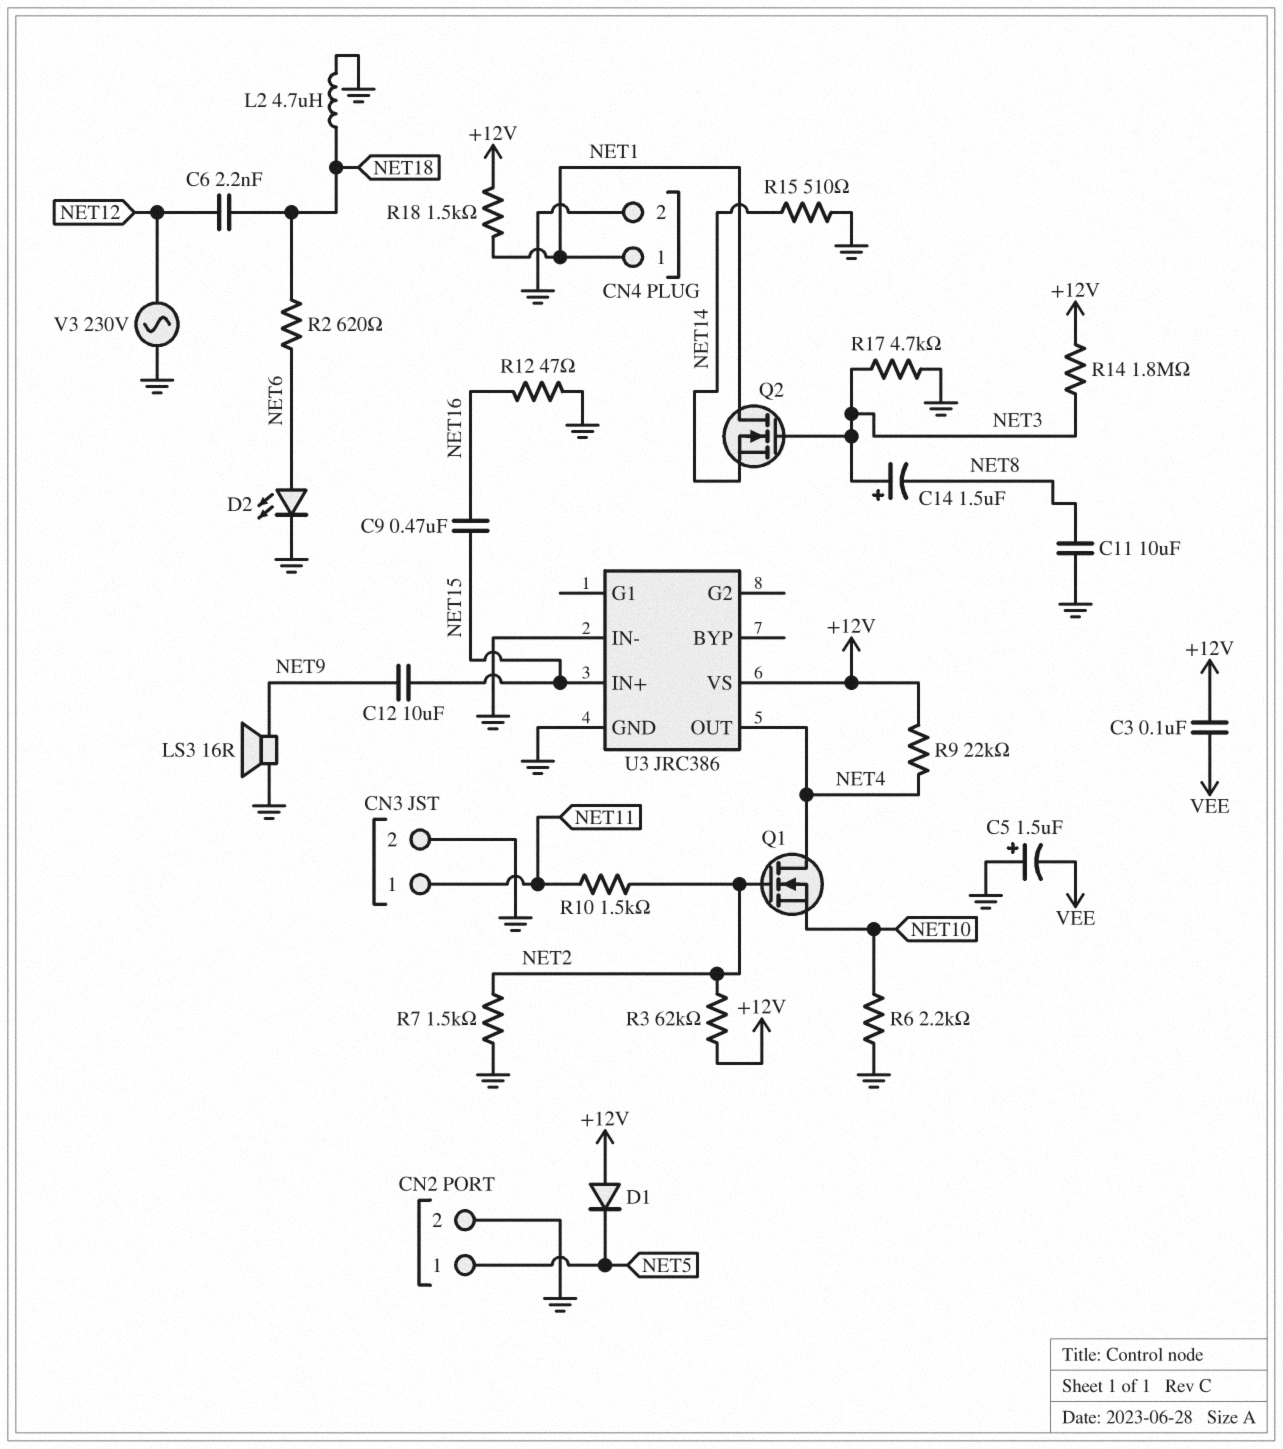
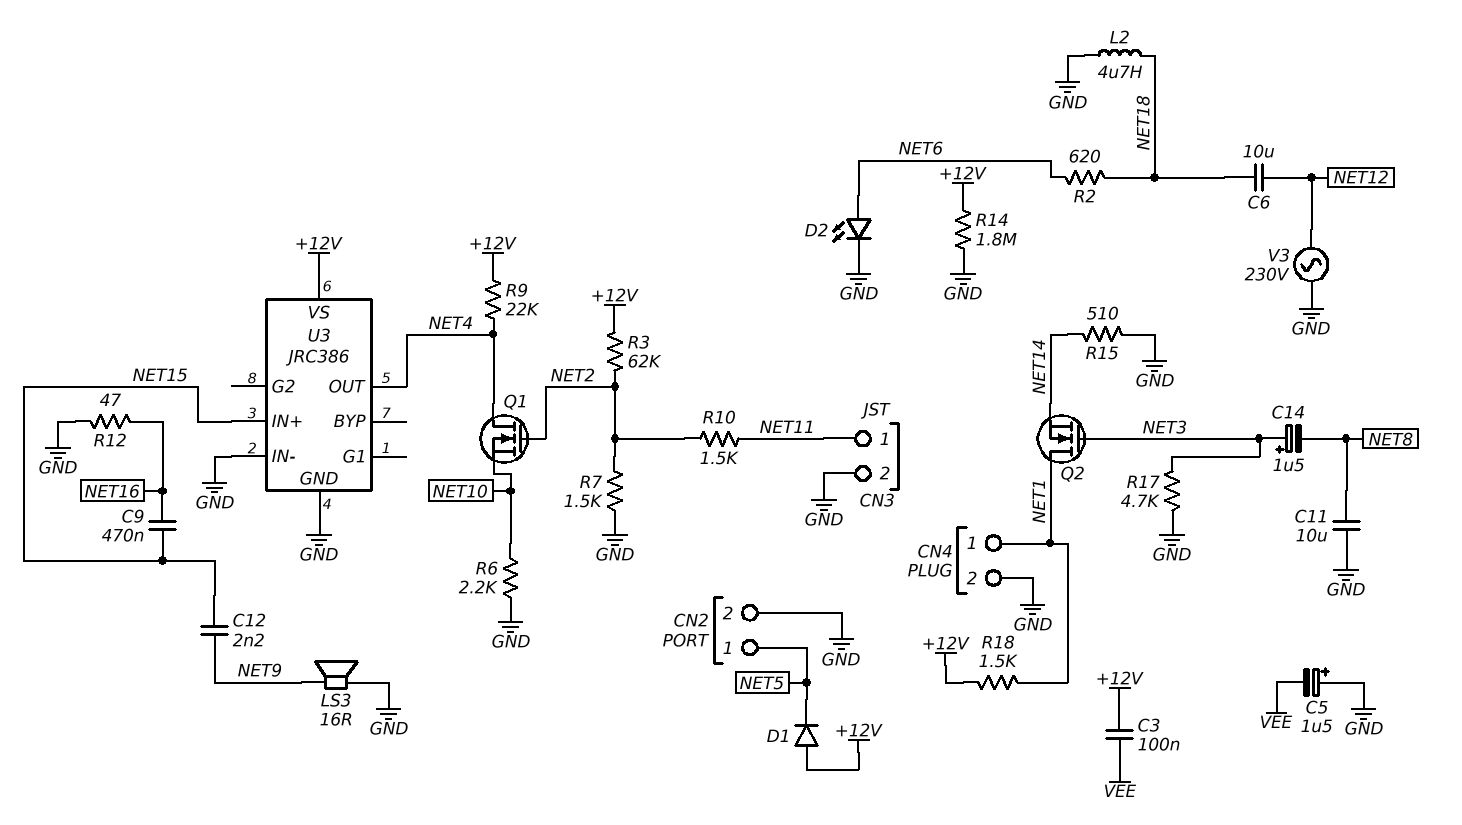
C6: 2.2nF (NET12, NET18) -> 10uF (NET12, NET18)
C12: 10uF (NET9, NET15) -> 2.2nF (NET9, NET15)
R14: 1.8M (+12V, NET3) -> 1.8M (+12V, GND)

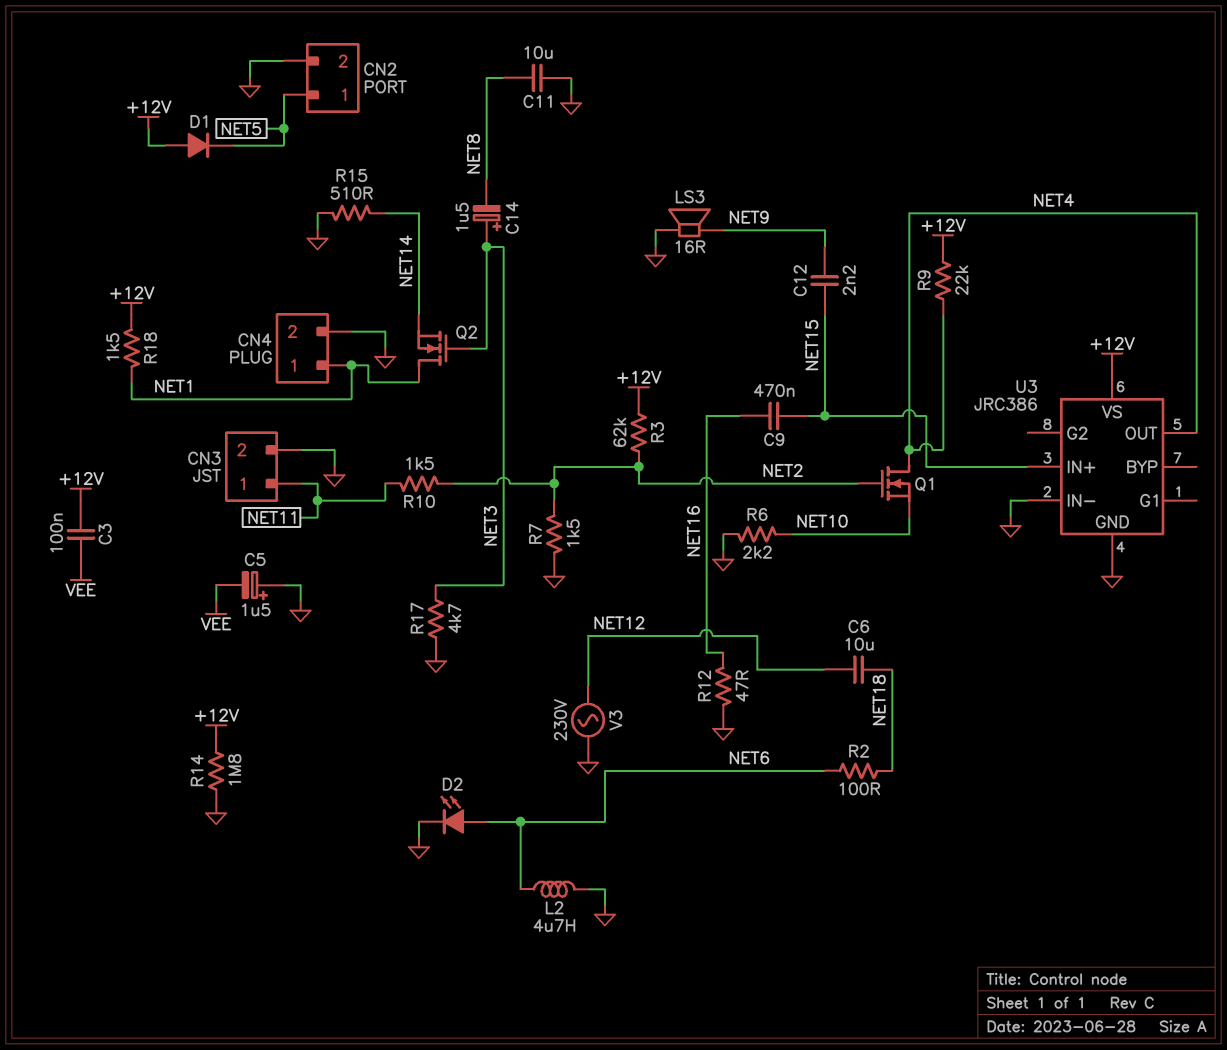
L2: 4.7uH (GND, NET18) -> 4.7uH (GND, NET6)
R2: 620 (NET6, NET18) -> 100 (NET6, NET18)

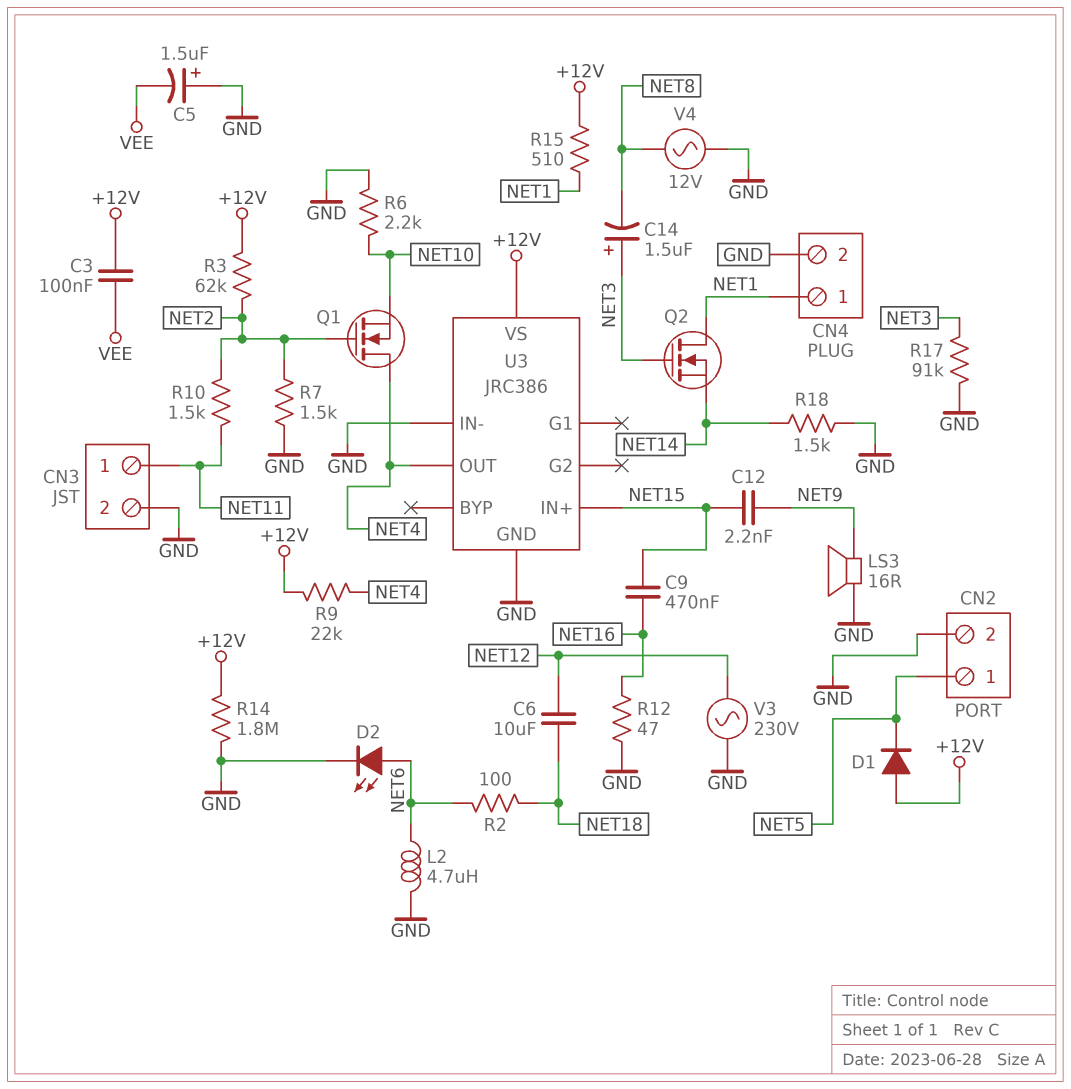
C11: 10uF (GND, NET8) -> none
R15: 510 (GND, NET14) -> 510 (+12V, NET1)
R17: 4.7k (GND, NET3) -> 91k (GND, NET3)
R18: 1.5k (+12V, NET1) -> 1.5k (GND, NET14)
V4: none -> AC 12V (GND, NET8)

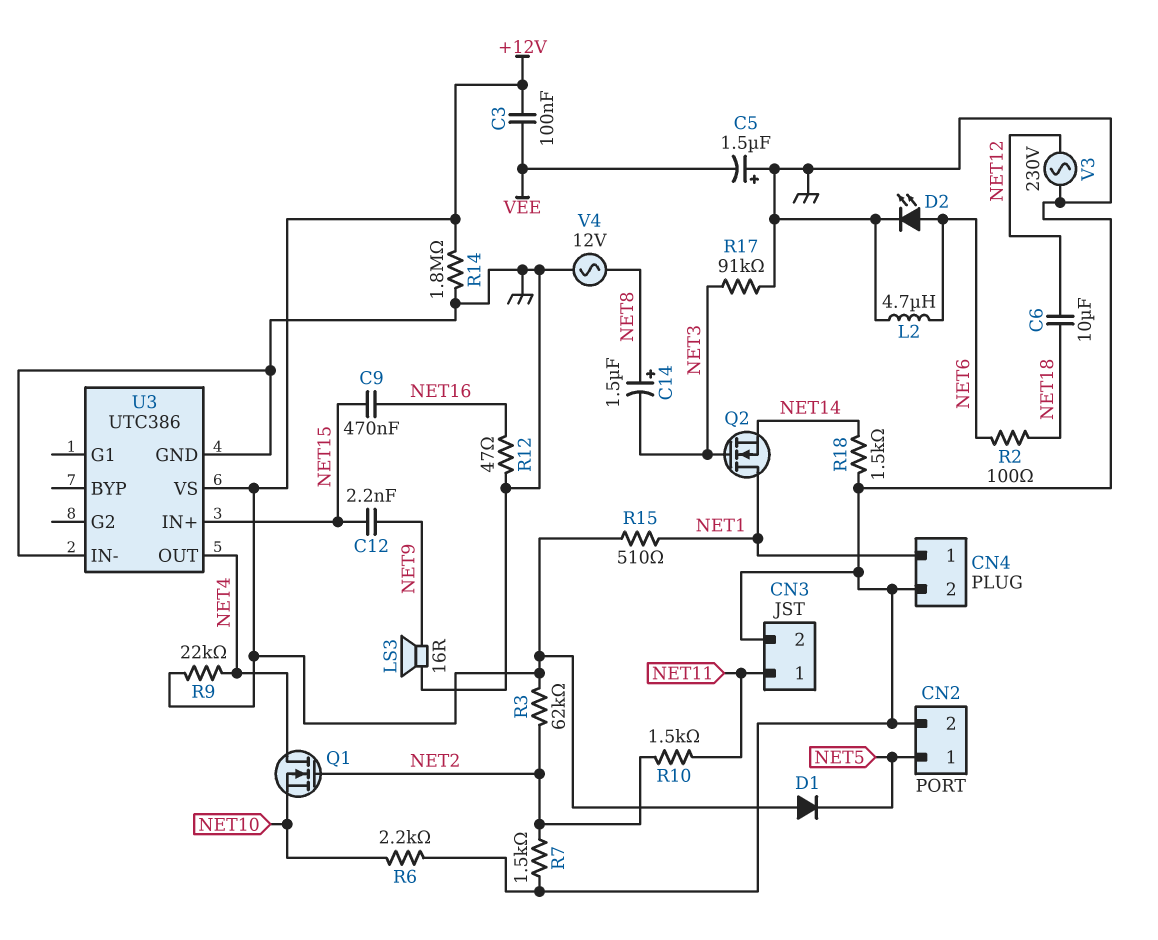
C14: 1.5uF (plus NET3, minus NET8) -> 1.5uF (plus NET8, minus NET3)
U3: JRC386 -> UTC386

